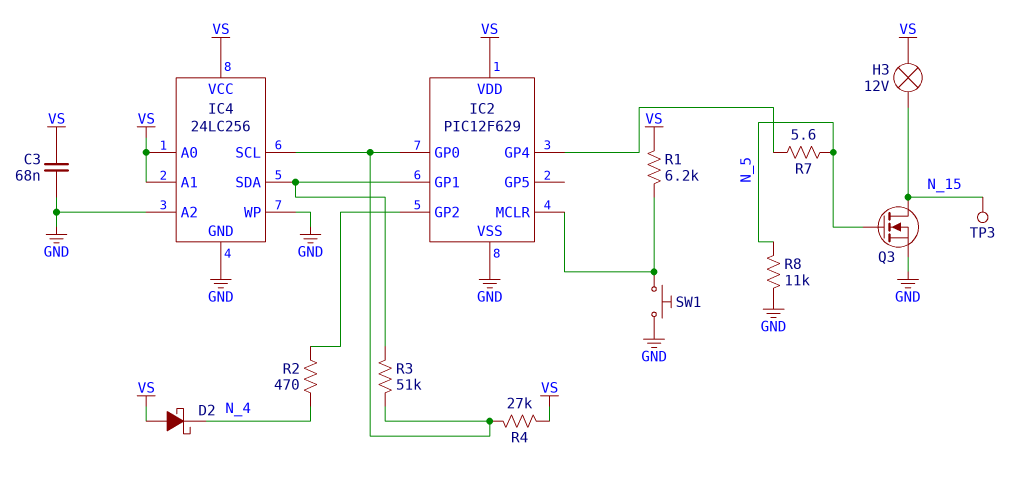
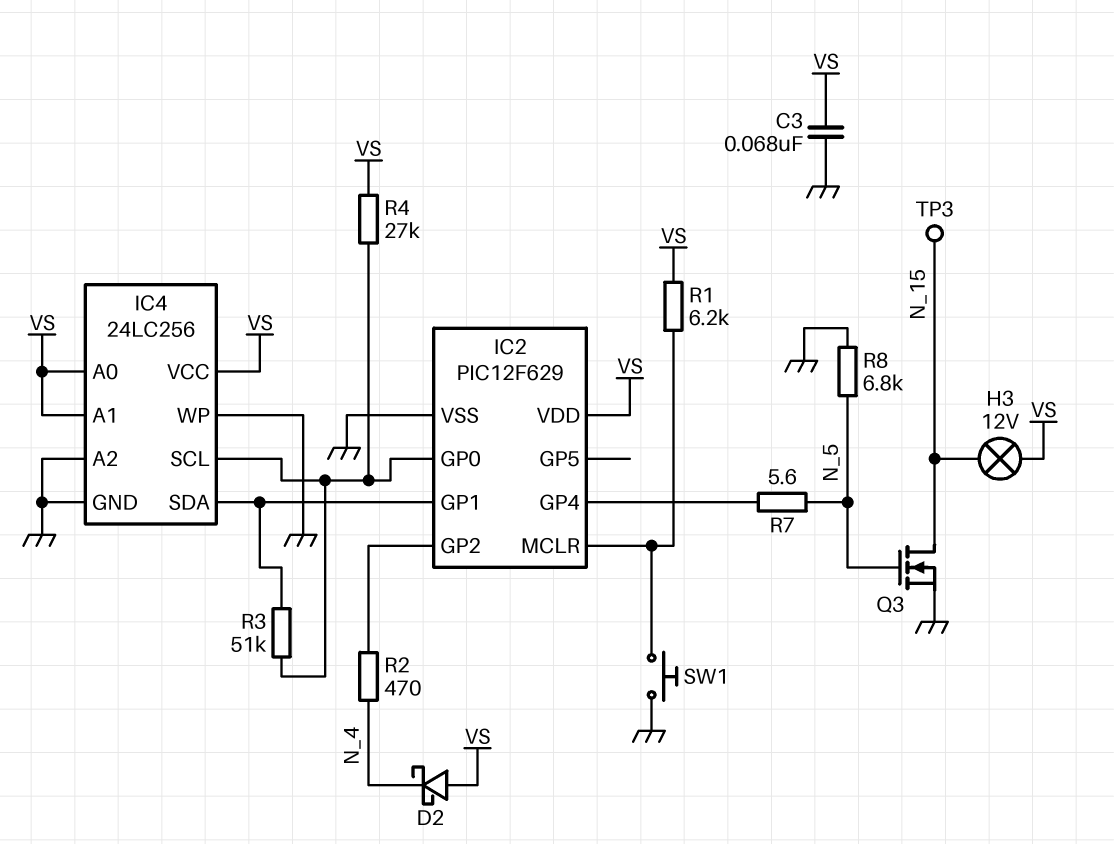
R8: 11k (GND, N_5) -> 6.8k (GND, N_5)

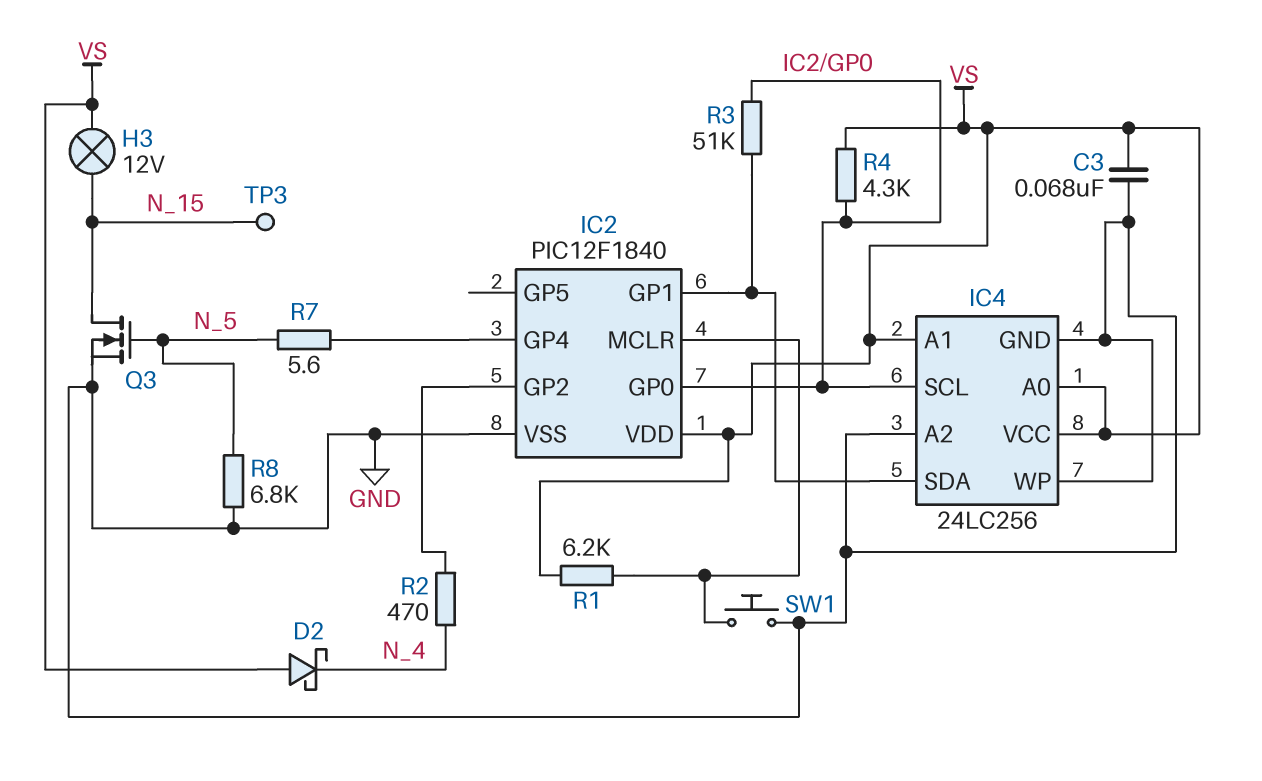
IC2: PIC12F629 -> PIC12F1840
R4: 27k (IC2/GP0, VS) -> 4.3k (IC2/GP0, VS)

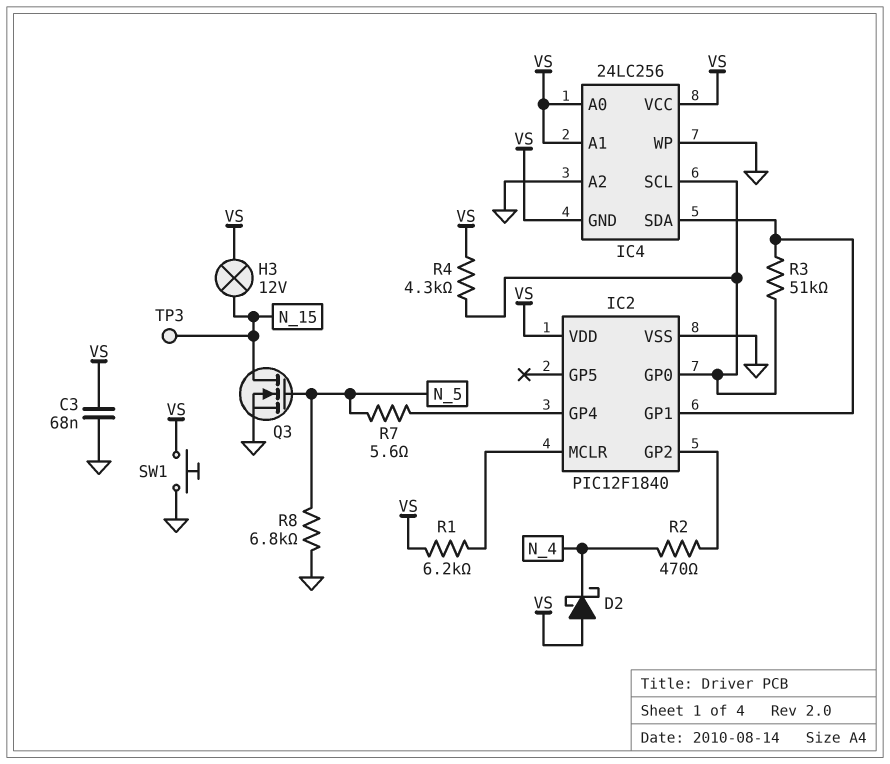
IC4 pin GND: GND -> VS
SW1: button (GND, IC2/MCLR) -> button (GND, VS)

